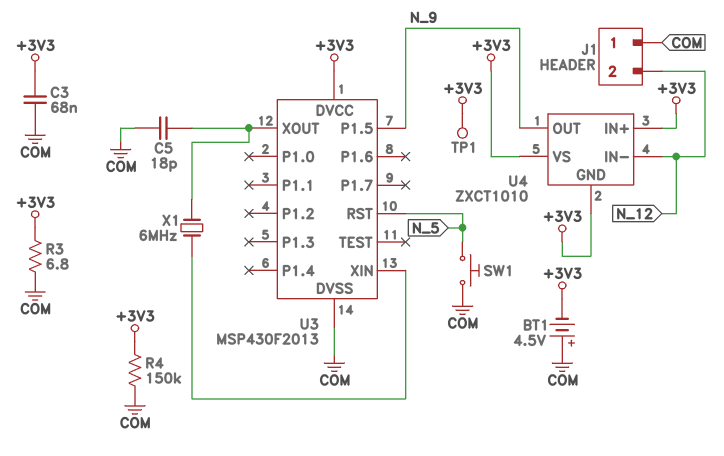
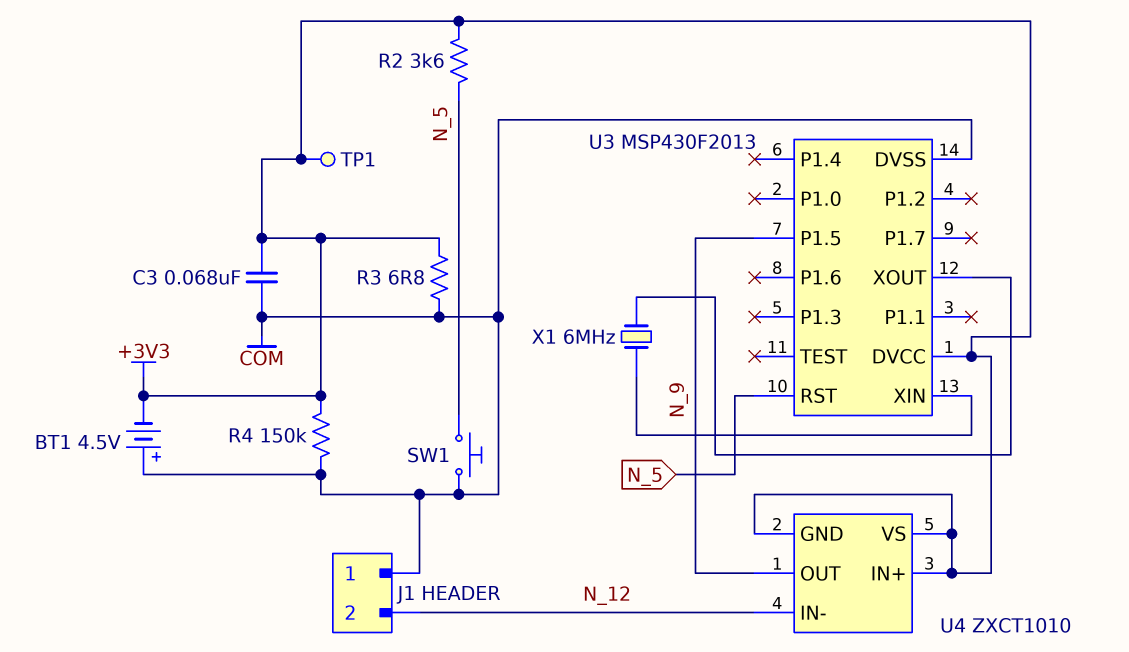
C5: 18pF (COM, U3/XOUT) -> none
R2: none -> 3.6k (+3V3, N_5)

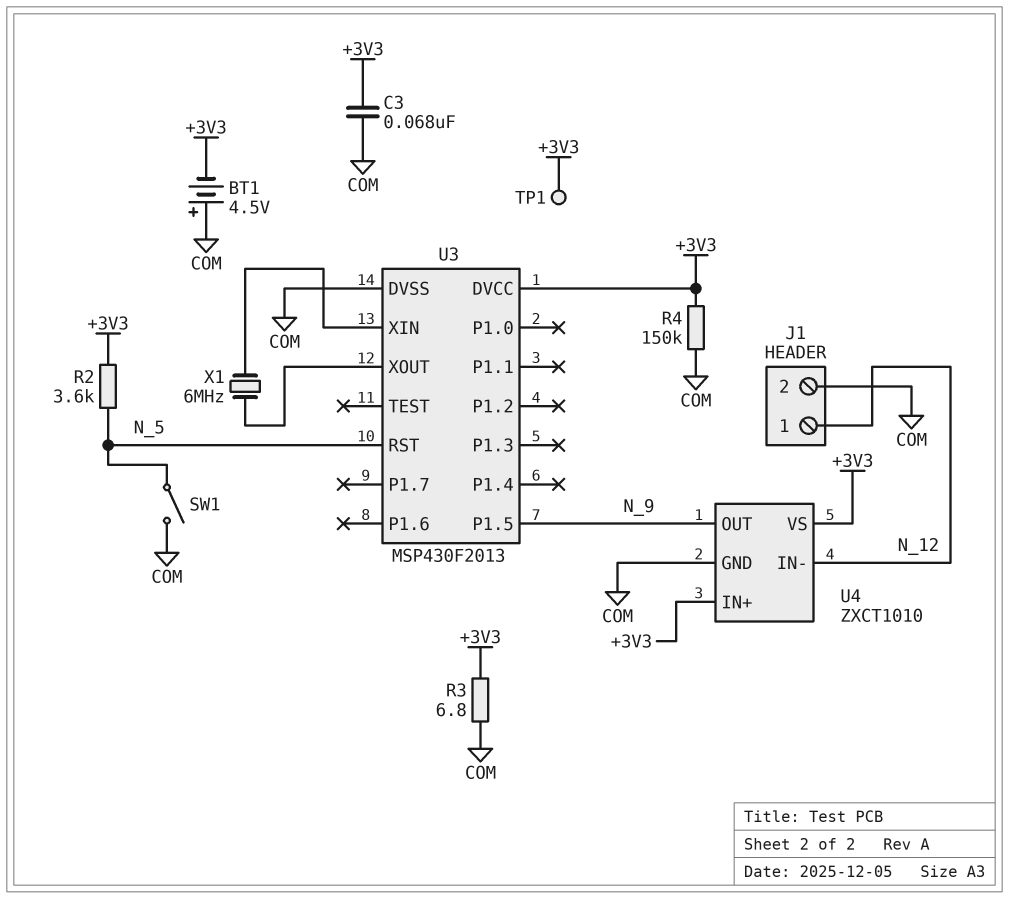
J1 pin 1: COM -> N_12
J1 pin 2: N_12 -> COM
SW1: button (COM, N_5) -> switch (COM, N_5)
U4 pin GND: +3V3 -> COM

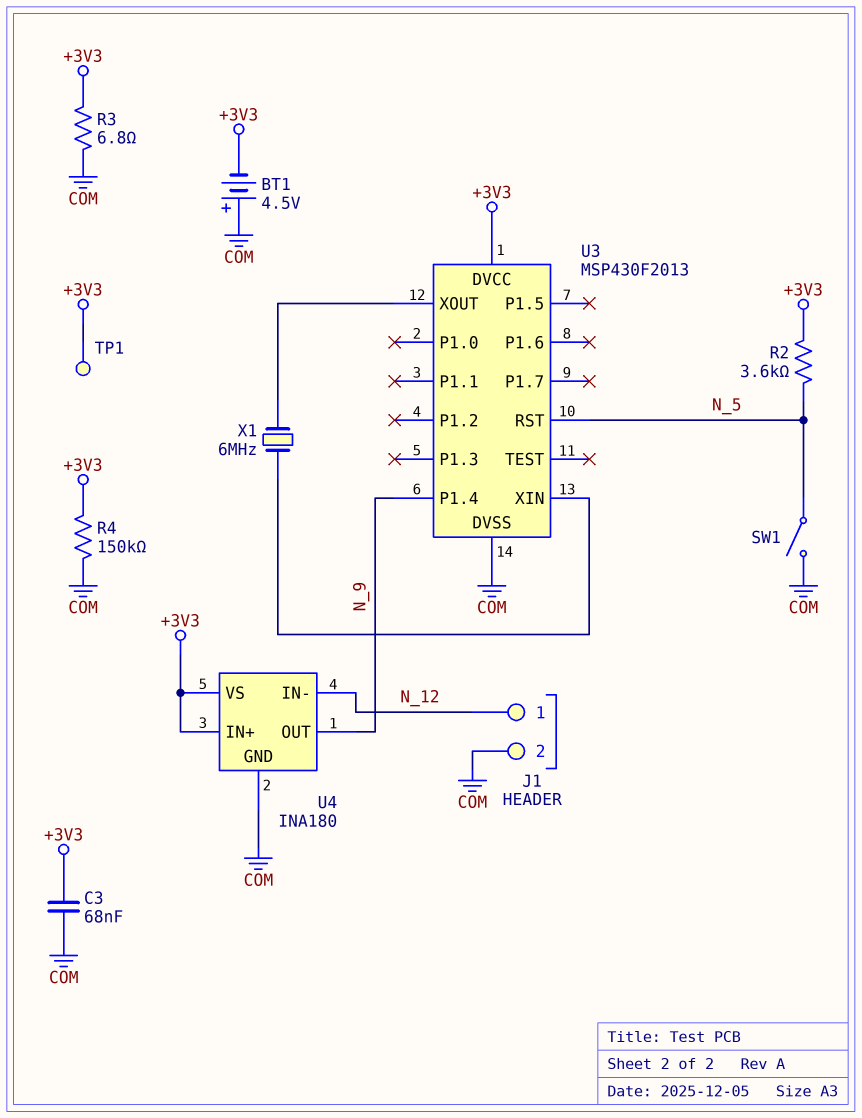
U3 pin P1.4: none -> N_9
U3 pin P1.5: N_9 -> none
U4: ZXCT1010 -> INA180

